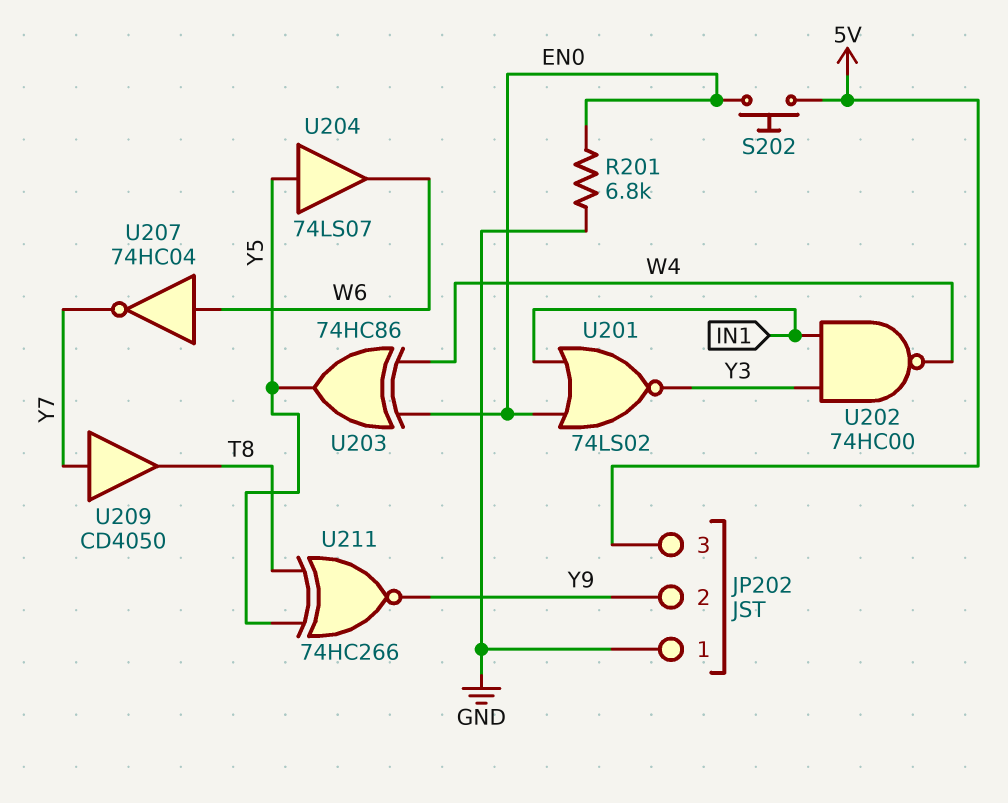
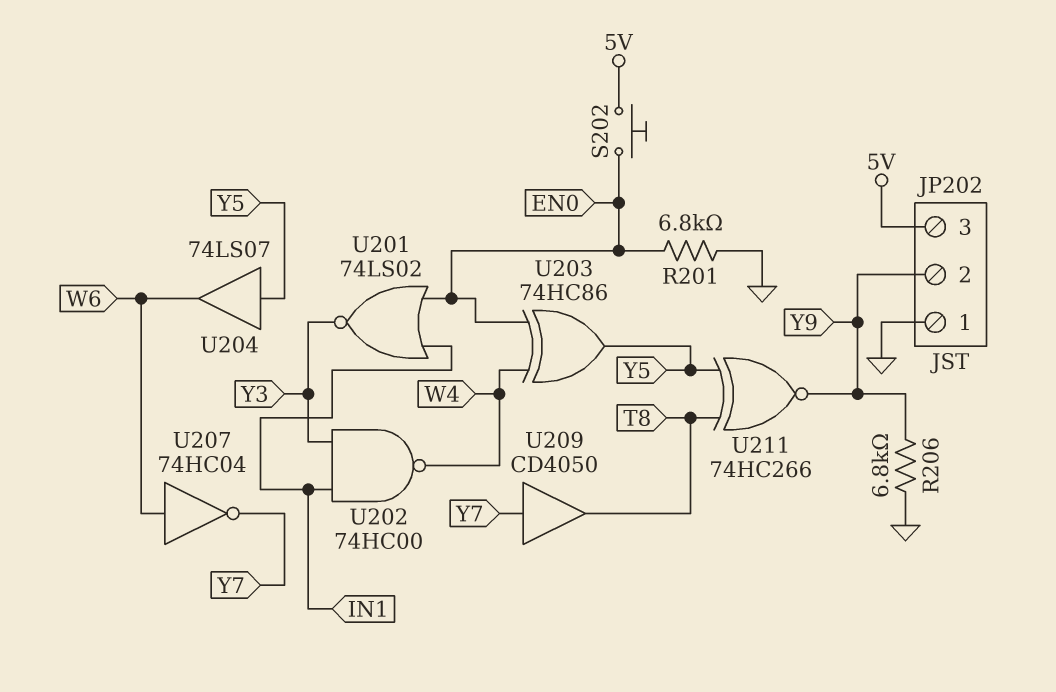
R206: none -> 6.8k (GND, Y9)

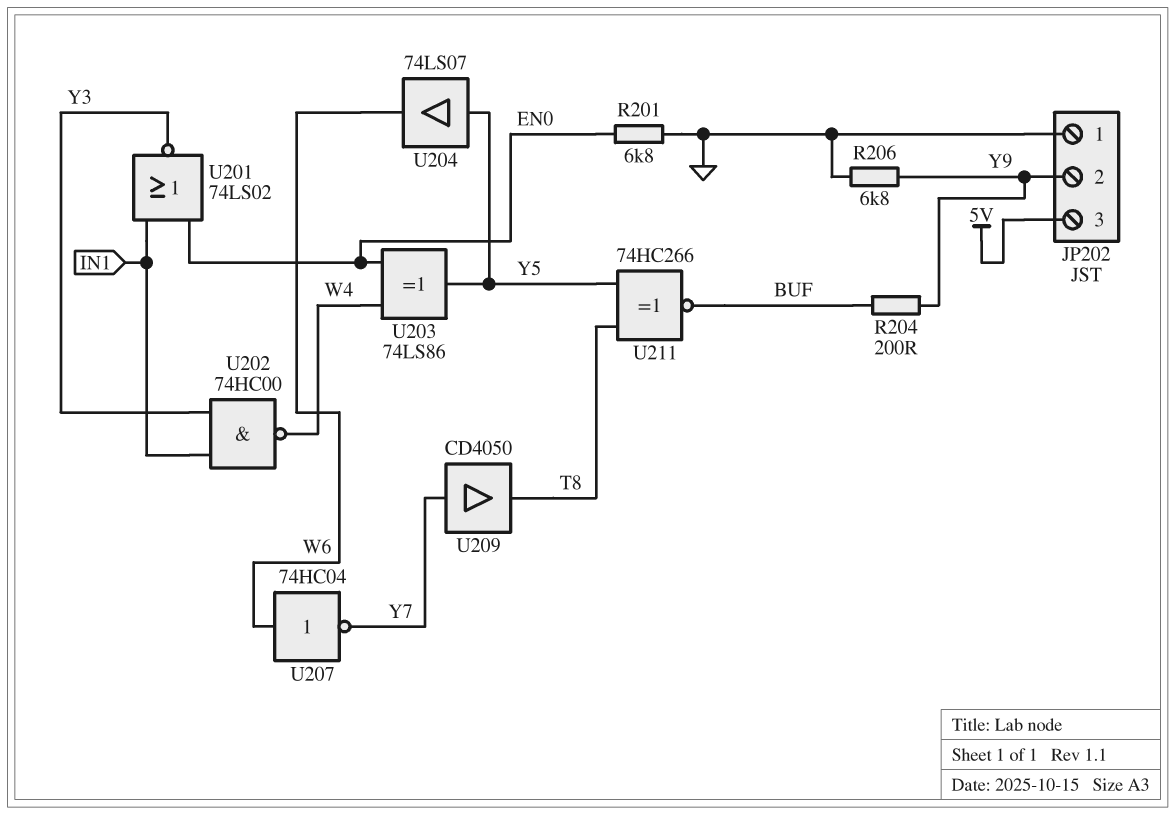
R204: none -> 200 (BUF, Y9)
S202: button (5V, EN0) -> none
U203: XOR 74HC86 (in EN0, in W4, out Y5) -> XOR 74LS86 (in EN0, in W4, out Y5)
U211: XNOR 74HC266 (in T8, in Y5, out Y9) -> XNOR 74HC266 (in T8, in Y5, out BUF)

